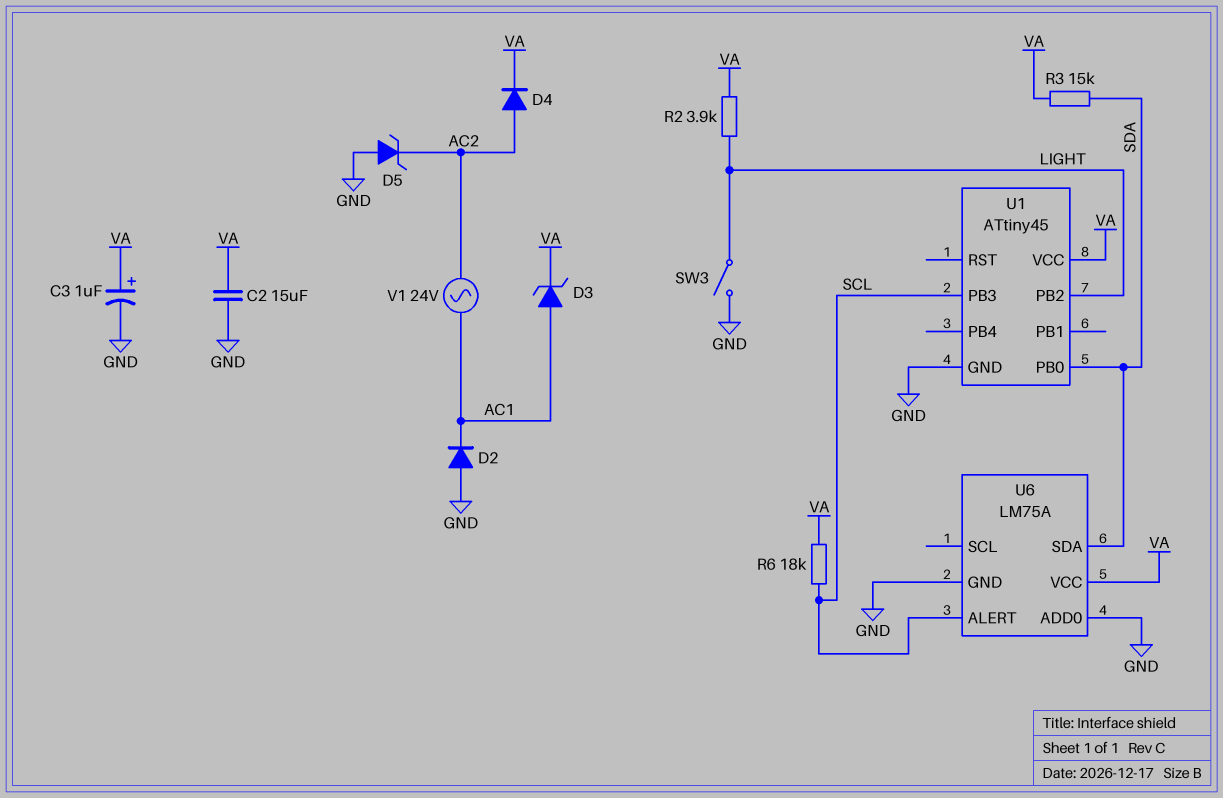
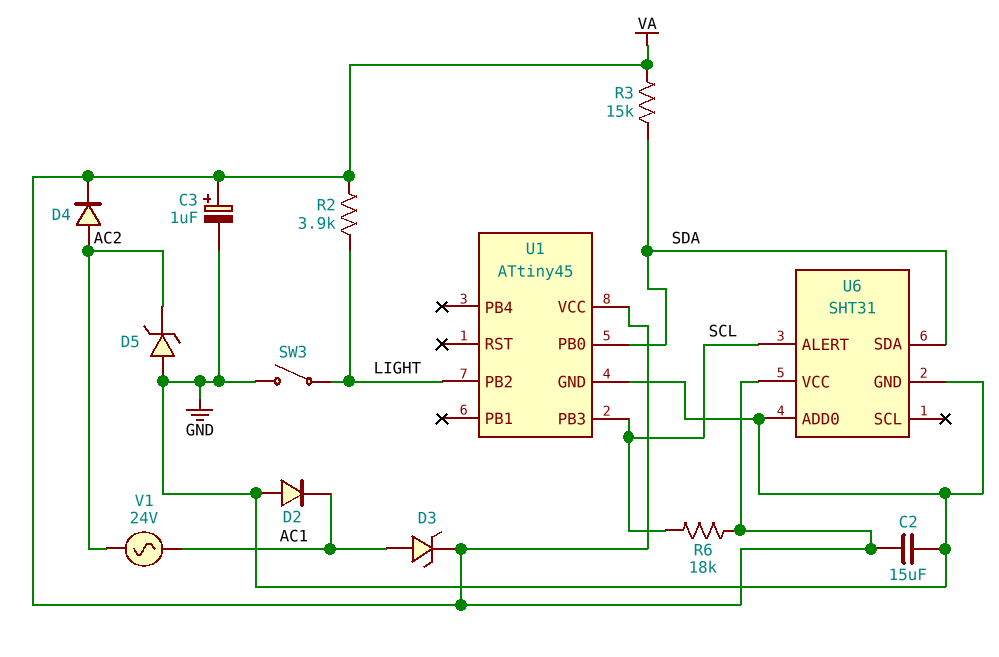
U6: LM75A -> SHT31

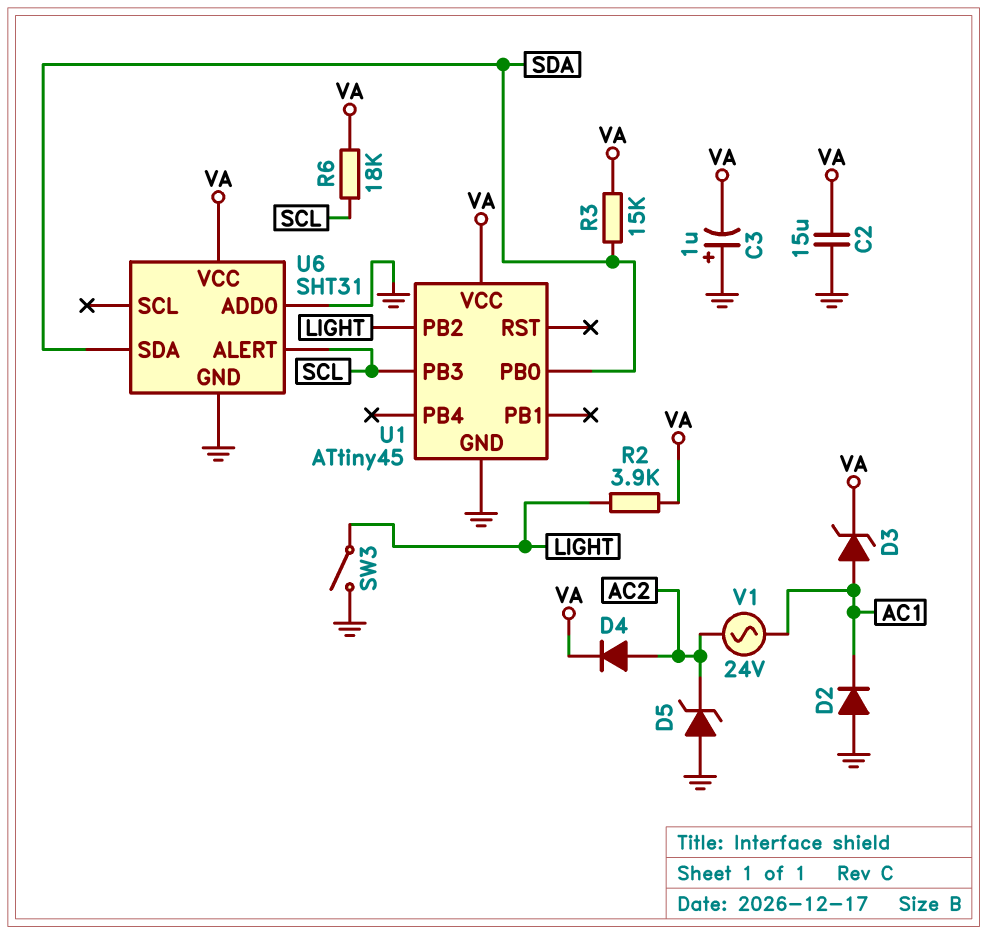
C3: 1uF (plus VA, minus GND) -> 1uF (plus GND, minus VA)

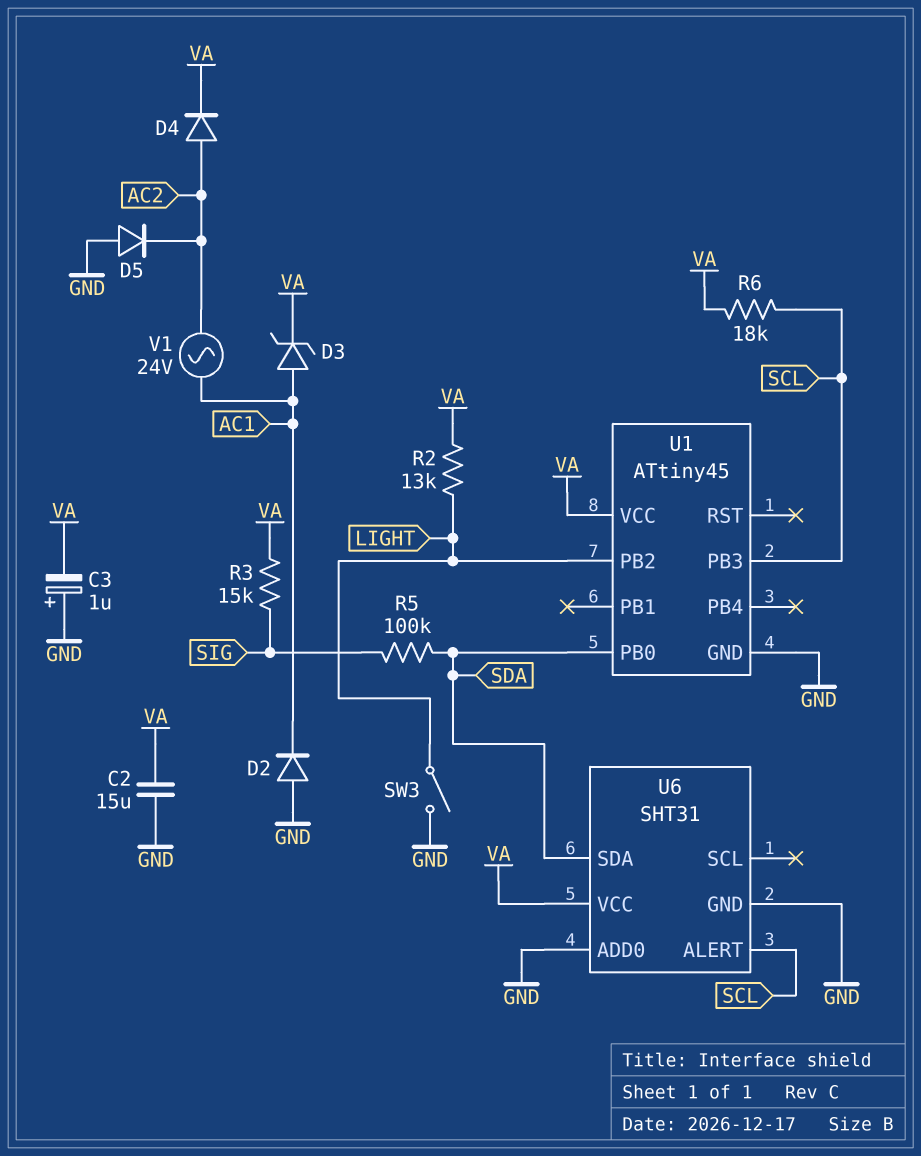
D5: zener (A GND, K AC2) -> diode (A GND, K AC2)
R2: 3.9k (LIGHT, VA) -> 13k (LIGHT, VA)
R3: 15k (SDA, VA) -> 15k (SIG, VA)
R5: none -> 100k (SDA, SIG)

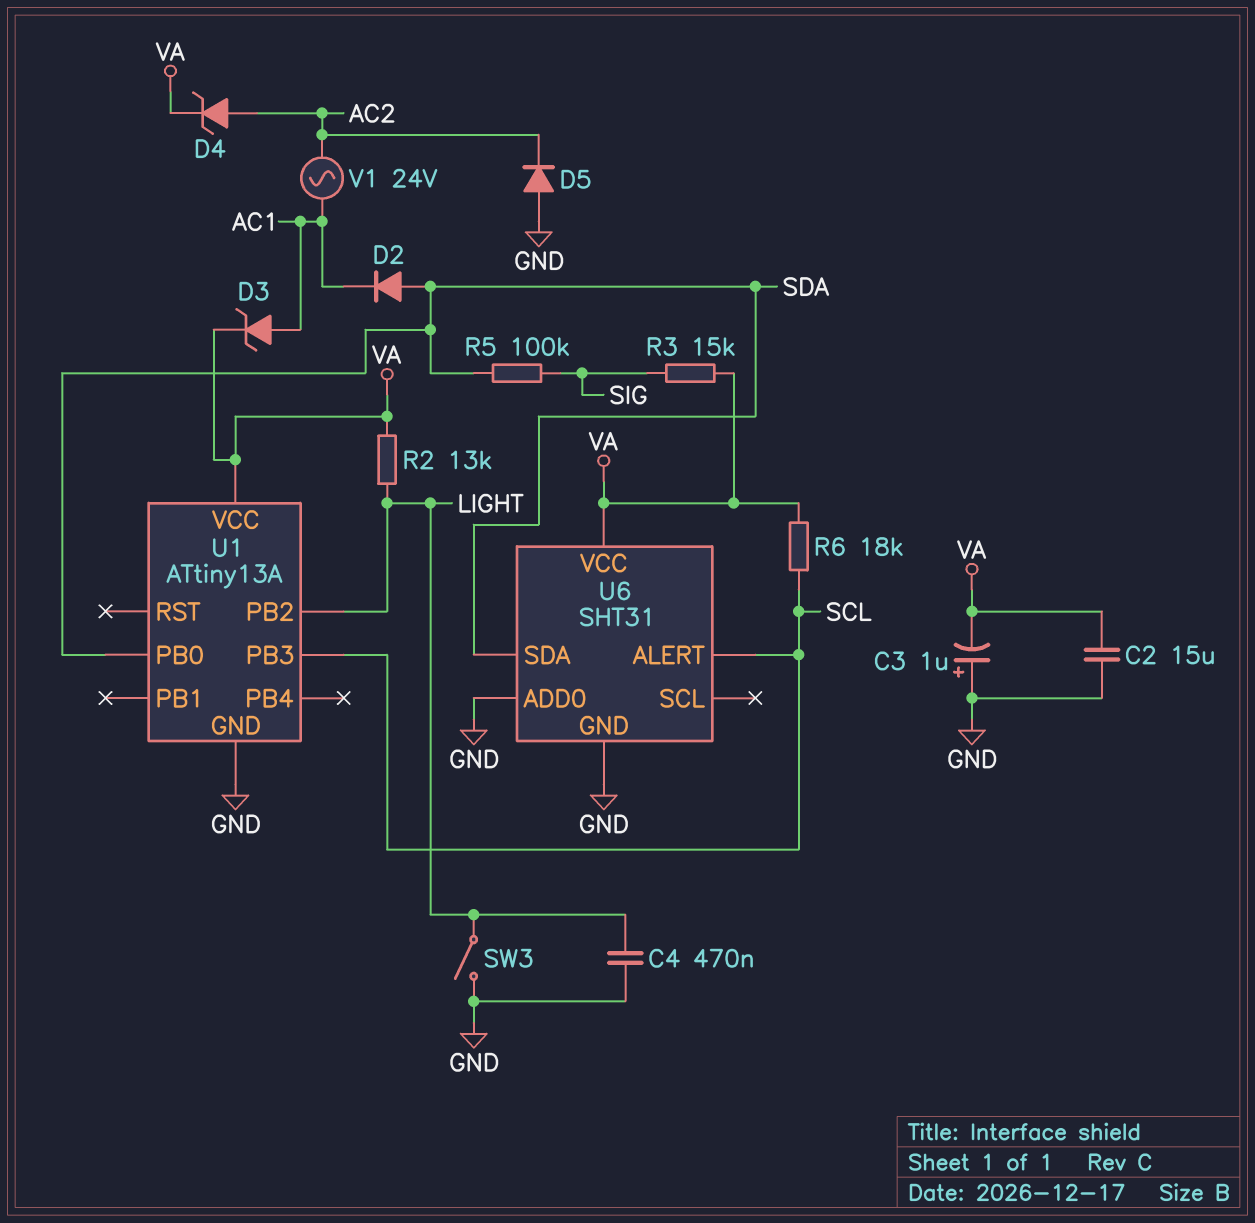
C4: none -> 470nF (GND, LIGHT)
D2: diode (A GND, K AC1) -> diode (A SDA, K AC1)
D4: diode (A AC2, K VA) -> zener (A AC2, K VA)
U1: ATtiny45 -> ATtiny13A

